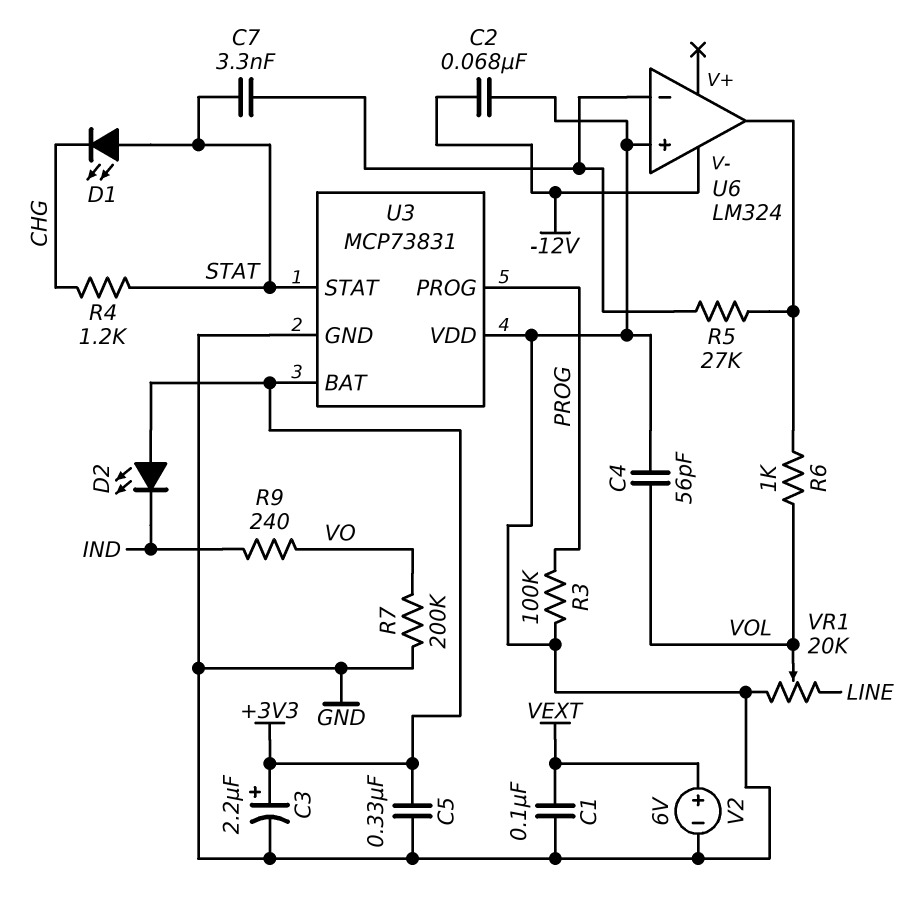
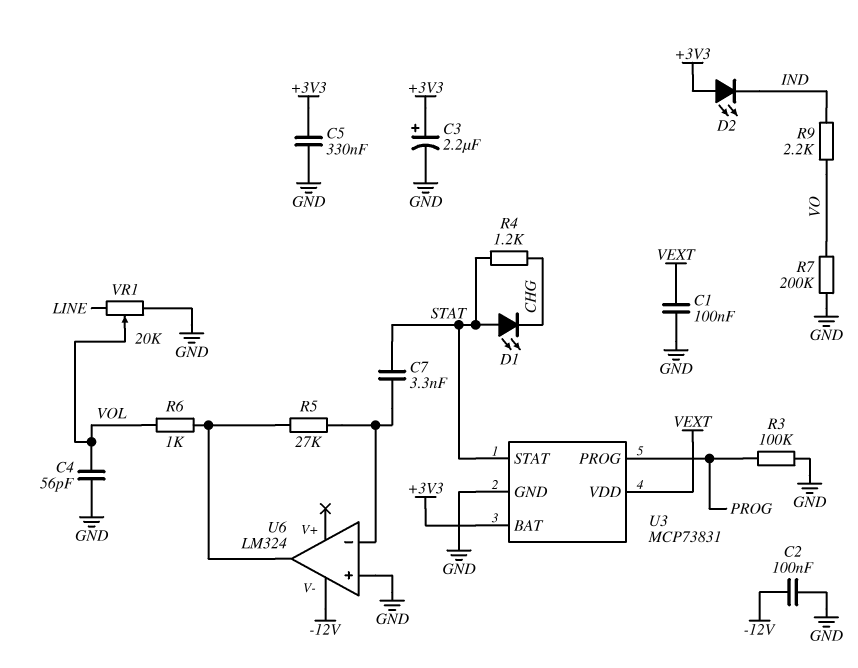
C2: 68nF (-12V, GND) -> 100nF (-12V, GND)
R9: 240 (IND, VO) -> 2.2k (IND, VO)
U3 pin VDD: GND -> VEXT
V2: 6V (plus VEXT, minus GND) -> none

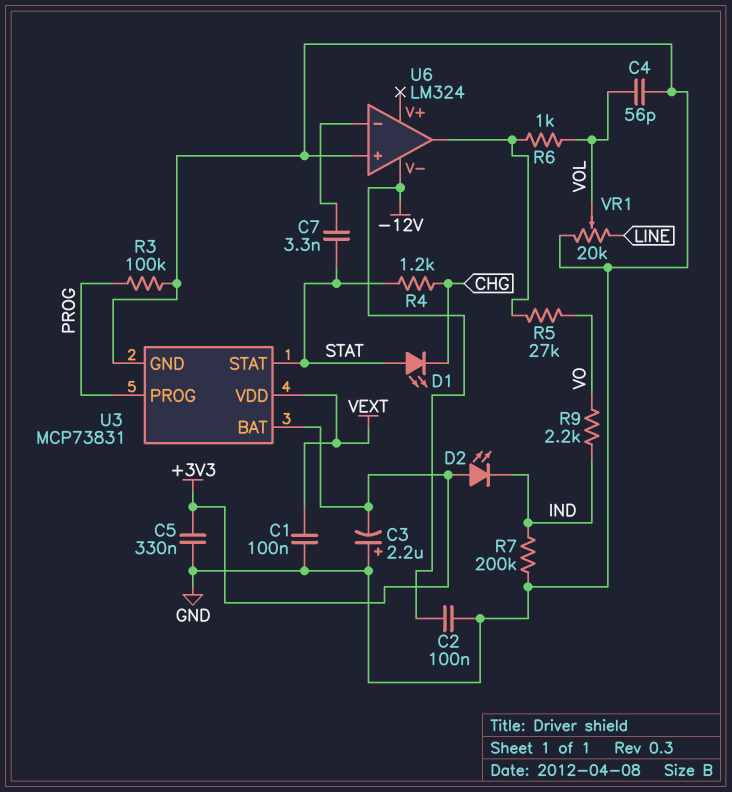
C3: 2.2uF (plus +3V3, minus GND) -> 2.2uF (plus GND, minus +3V3)
R5: 27k (U6/in-, U6/out) -> 27k (U6/out, VO)
R7: 200k (GND, VO) -> 200k (GND, IND)

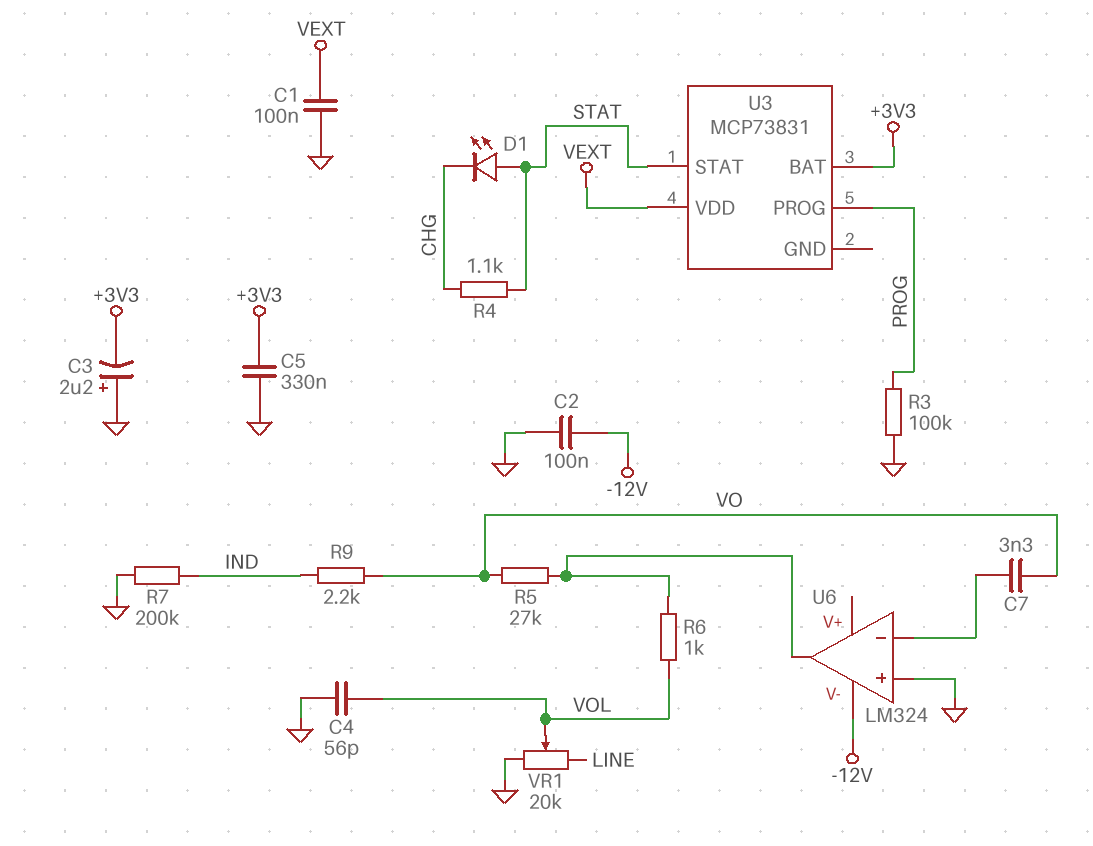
C7: 3.3nF (STAT, U6/in-) -> 3.3nF (U6/in-, VO)
D2: LED (A +3V3, K IND) -> none
R4: 1.2k (CHG, STAT) -> 1.1k (CHG, STAT)
U3 pin GND: GND -> none

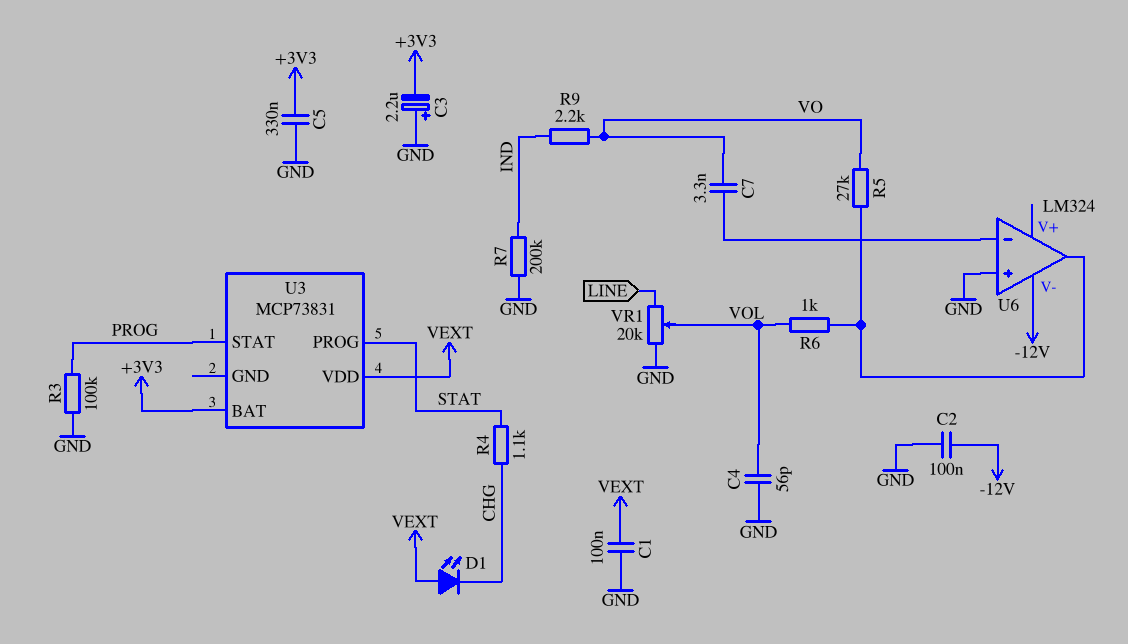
D1: LED (A STAT, K CHG) -> LED (A VEXT, K CHG)
U3 pin PROG: PROG -> STAT
U3 pin STAT: STAT -> PROG

